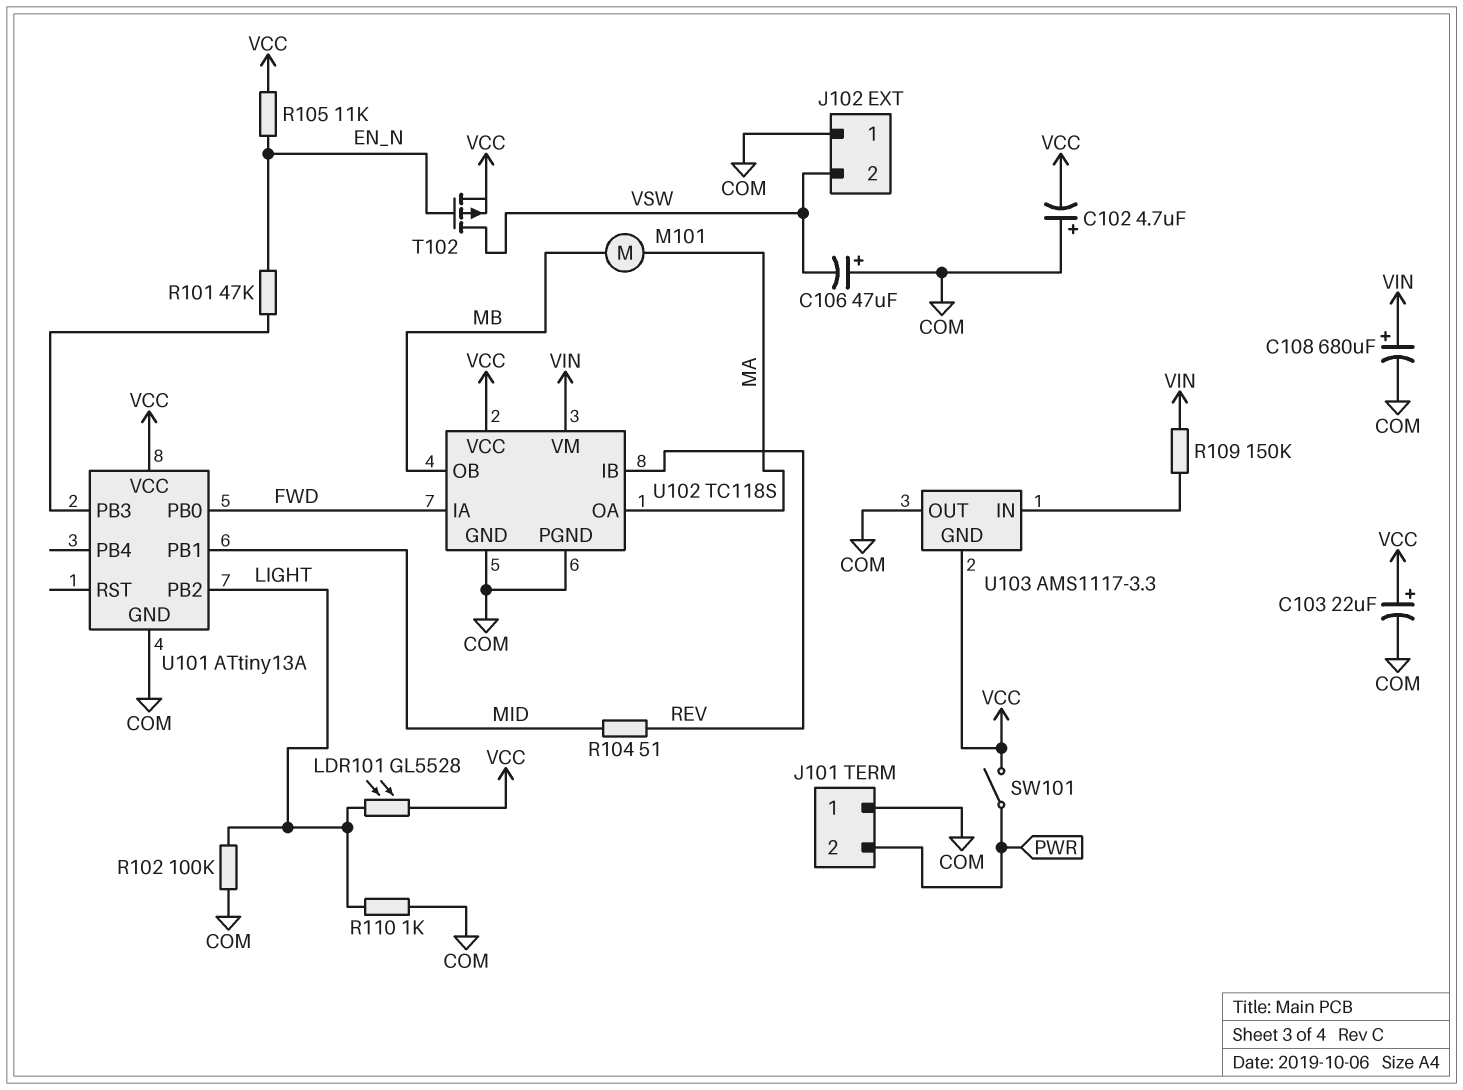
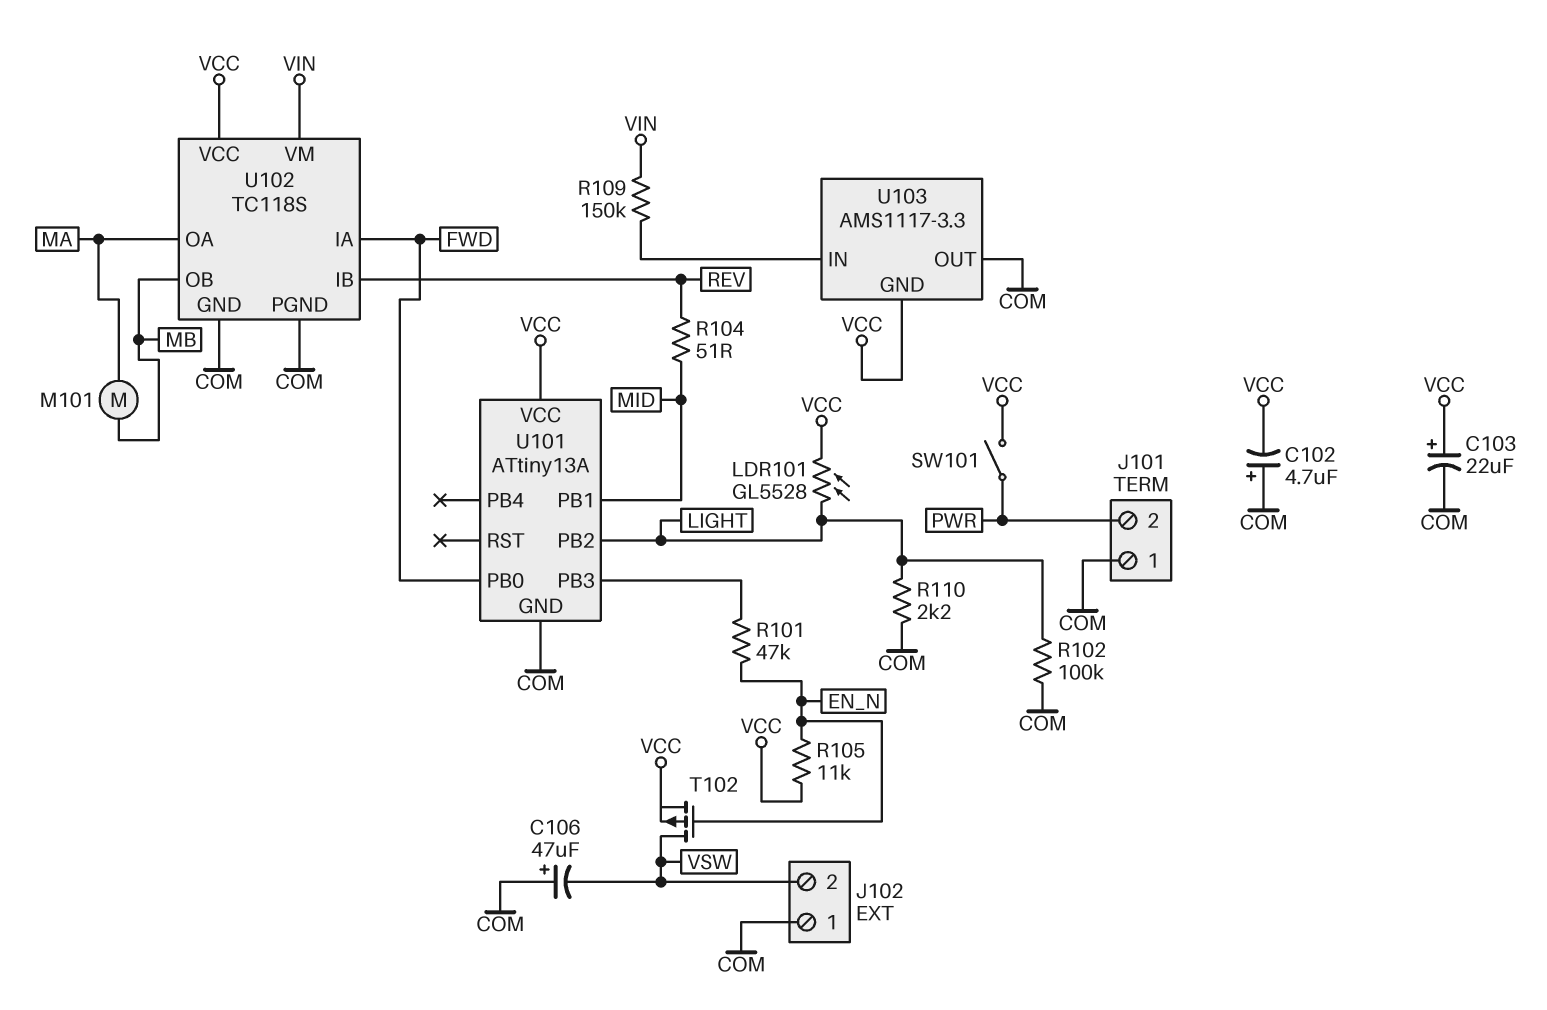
C108: 680uF (plus VIN, minus COM) -> none
R110: 1k (COM, LIGHT) -> 2.2k (COM, LIGHT)

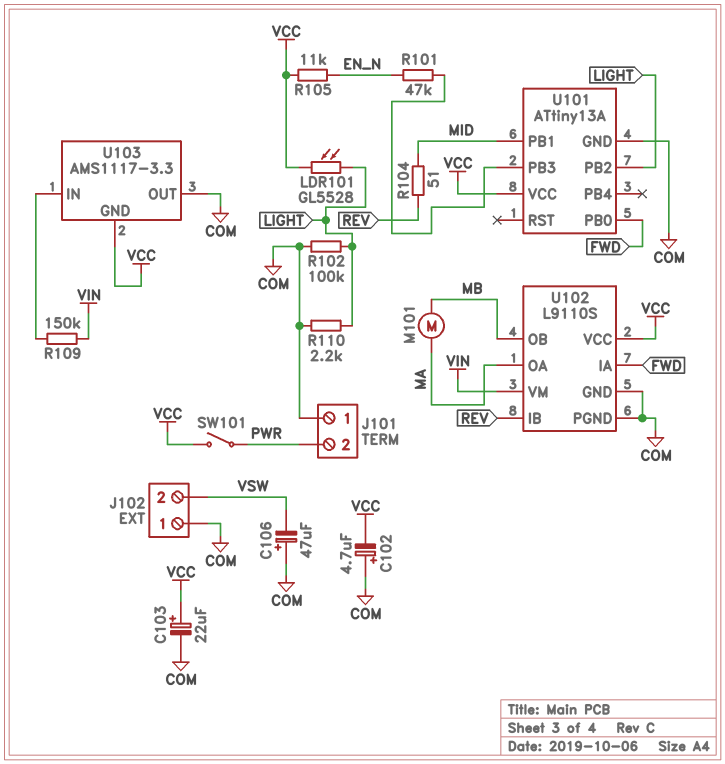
T102: PMOS (G EN_N, D VSW, S VCC) -> none
U102: TC118S -> L9110S

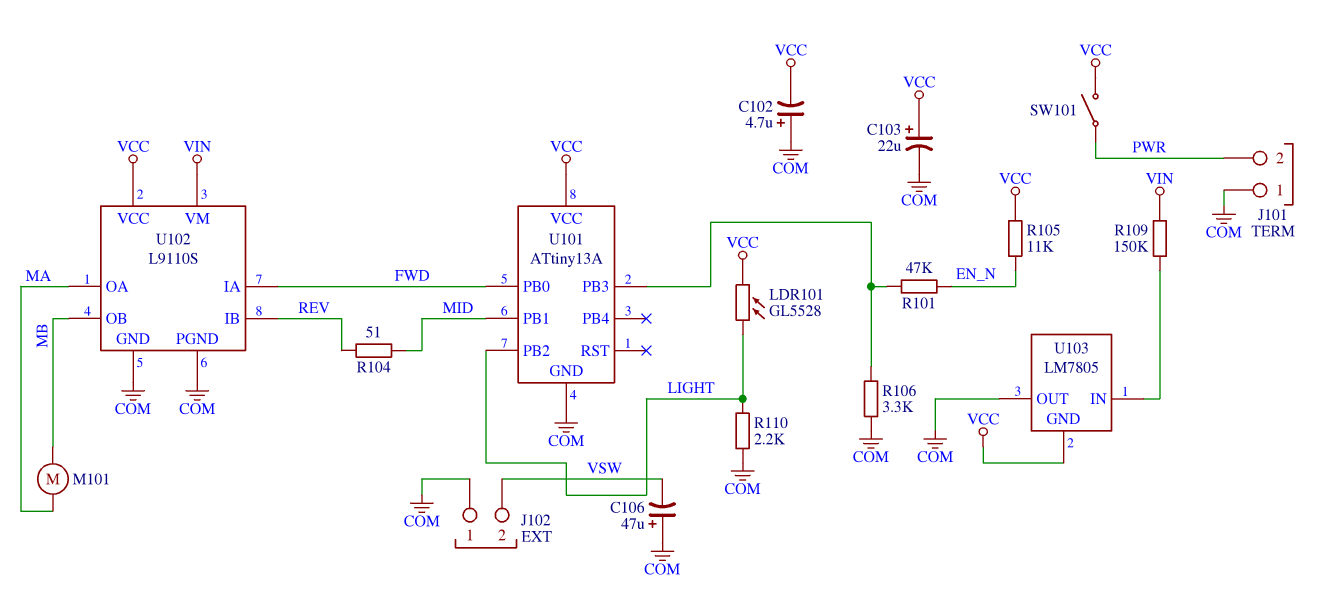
R102: 100k (COM, LIGHT) -> none
R106: none -> 3.3k (COM, U101/PB3)
U103: AMS1117-3.3 -> LM7805

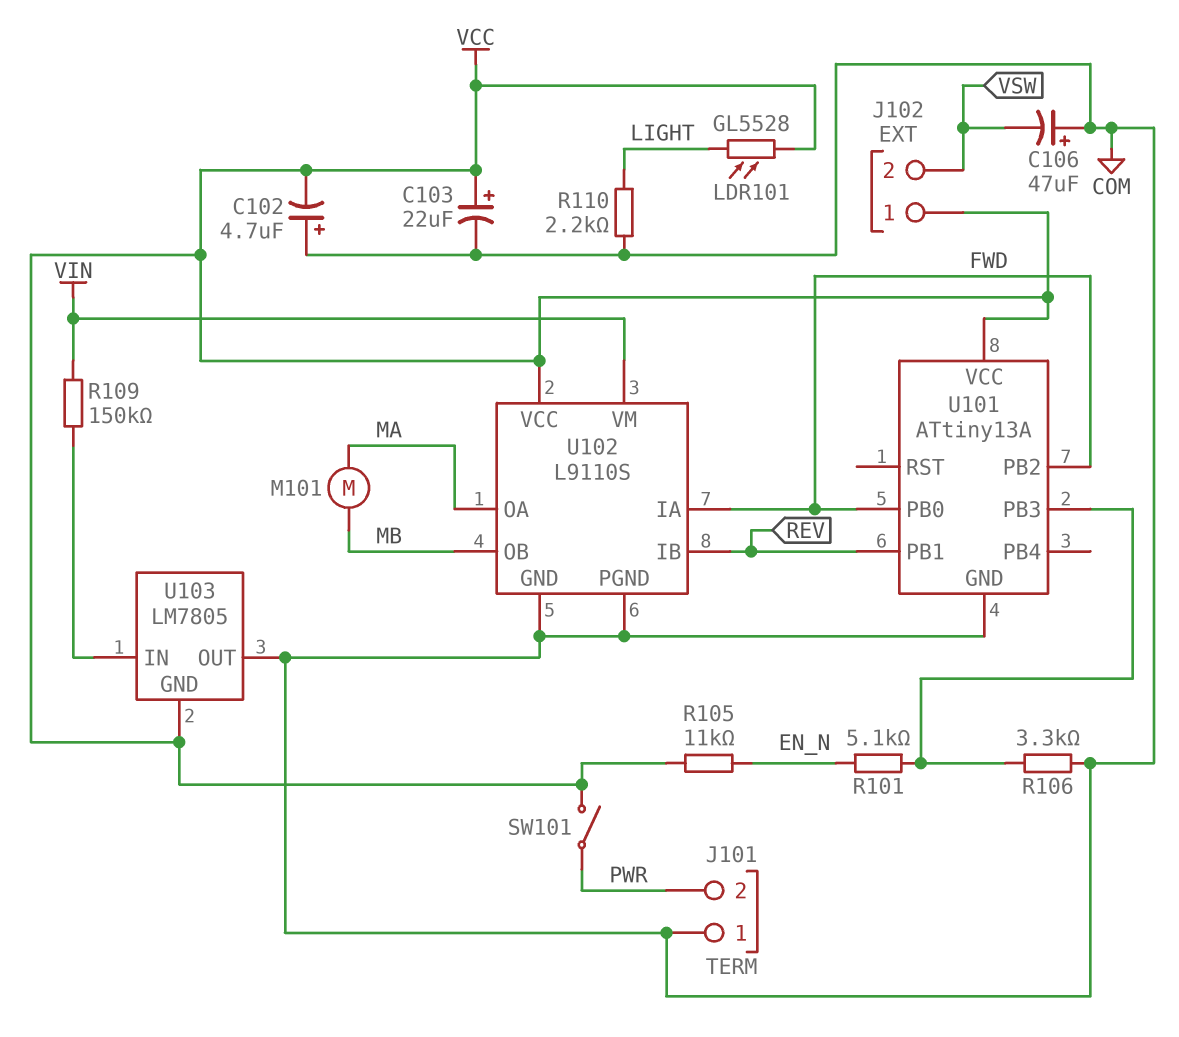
J102 pin 1: COM -> VCC
R101: 47k (EN_N, U101/PB3) -> 5.1k (EN_N, U101/PB3)
R104: 51 (MID, REV) -> none
U101 pin PB1: MID -> REV
U101 pin PB2: LIGHT -> FWD

